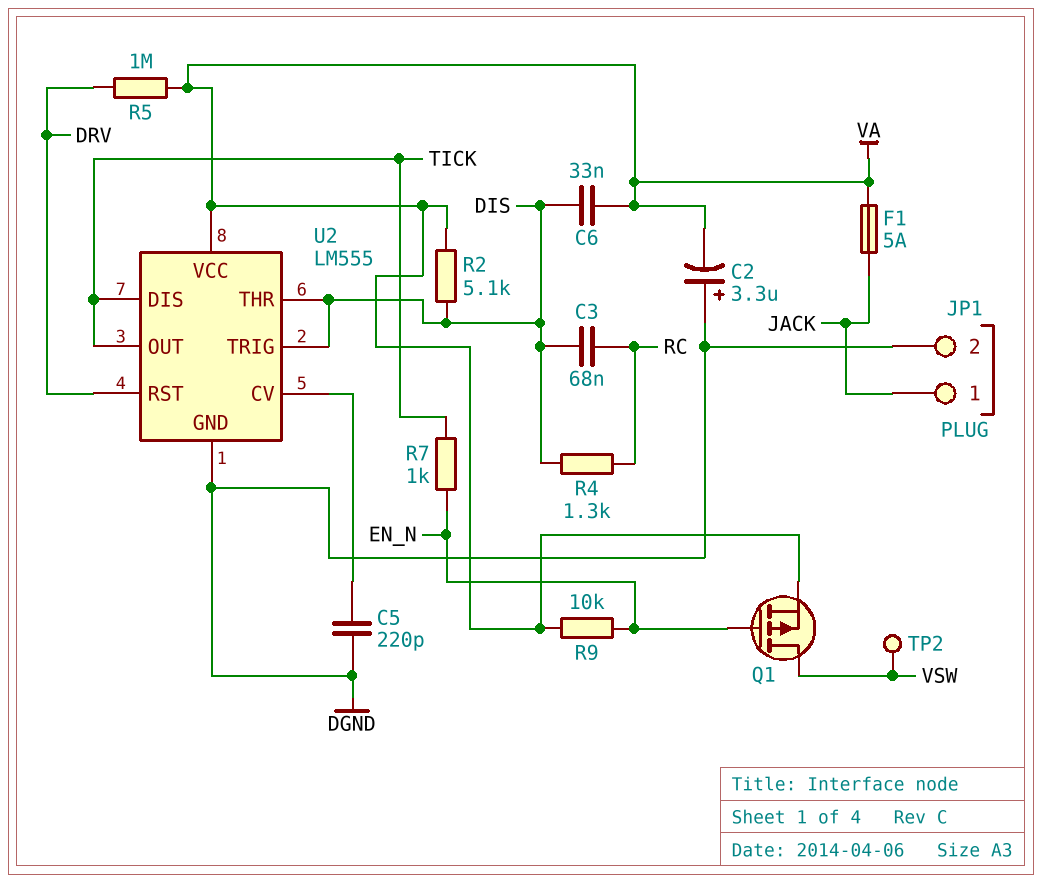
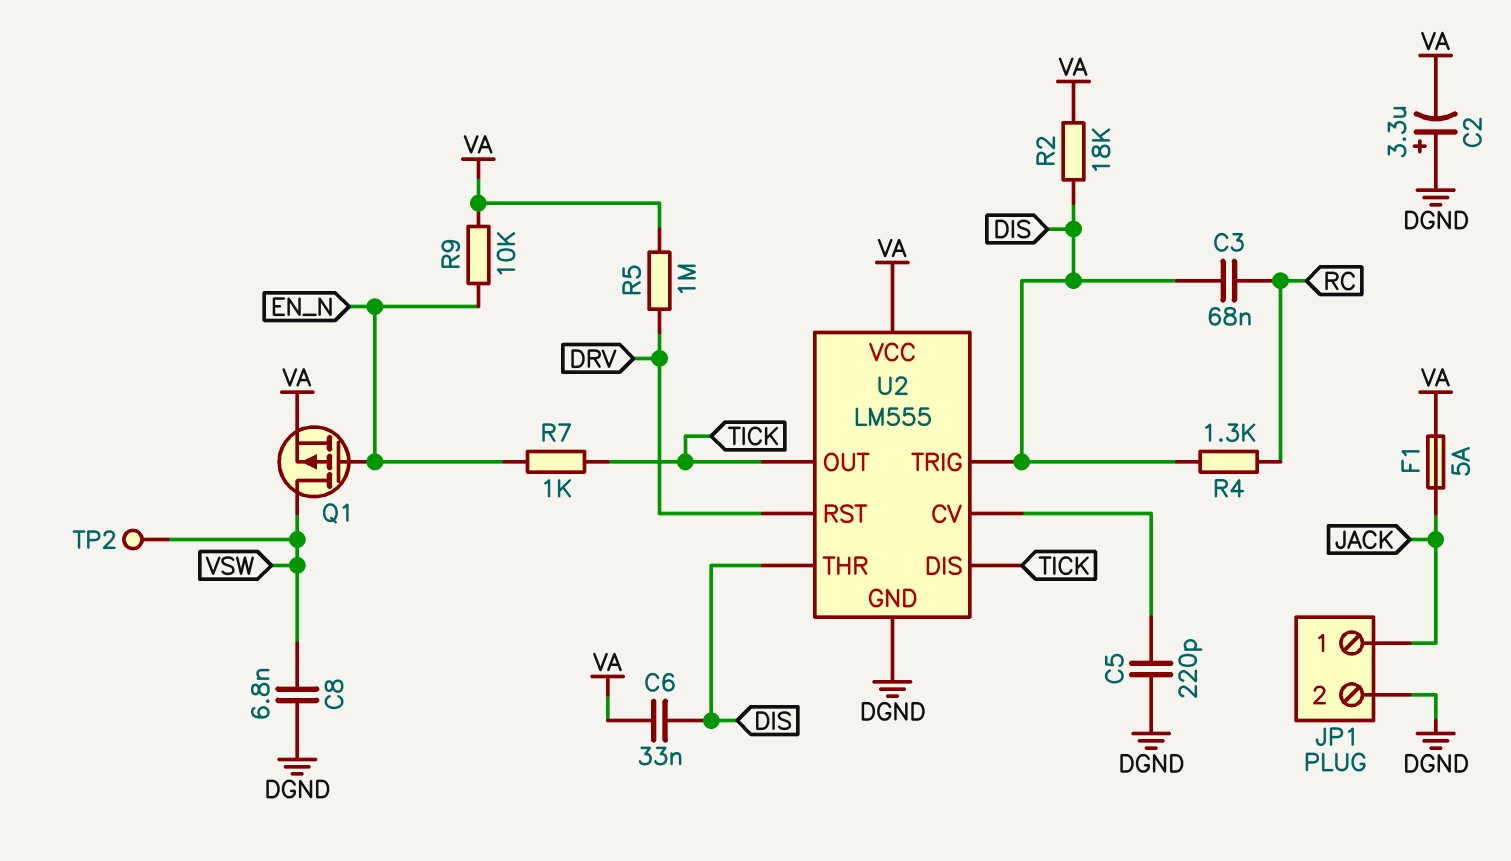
C8: none -> 6.8nF (DGND, VSW)
R2: 5.1k (DIS, VA) -> 18k (DIS, VA)

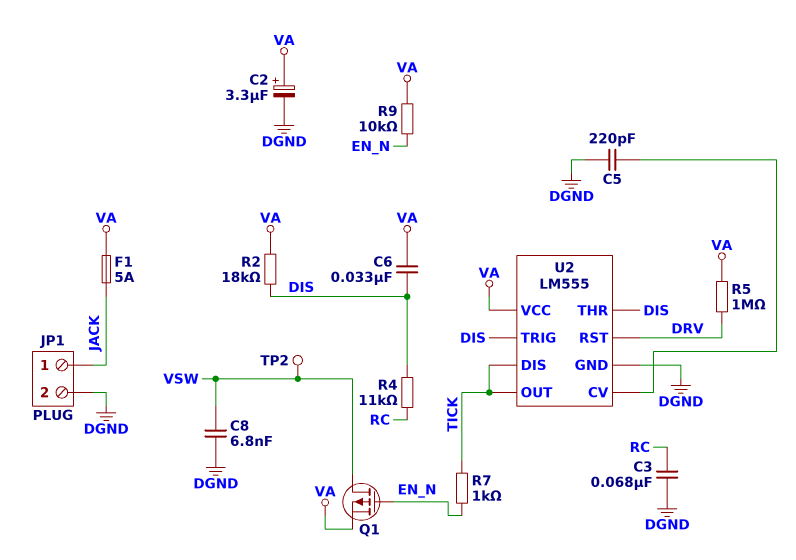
C2: 3.3uF (plus DGND, minus VA) -> 3.3uF (plus VA, minus DGND)
C3: 68nF (DIS, RC) -> 68nF (DGND, RC)
R4: 1.3k (DIS, RC) -> 11k (DIS, RC)

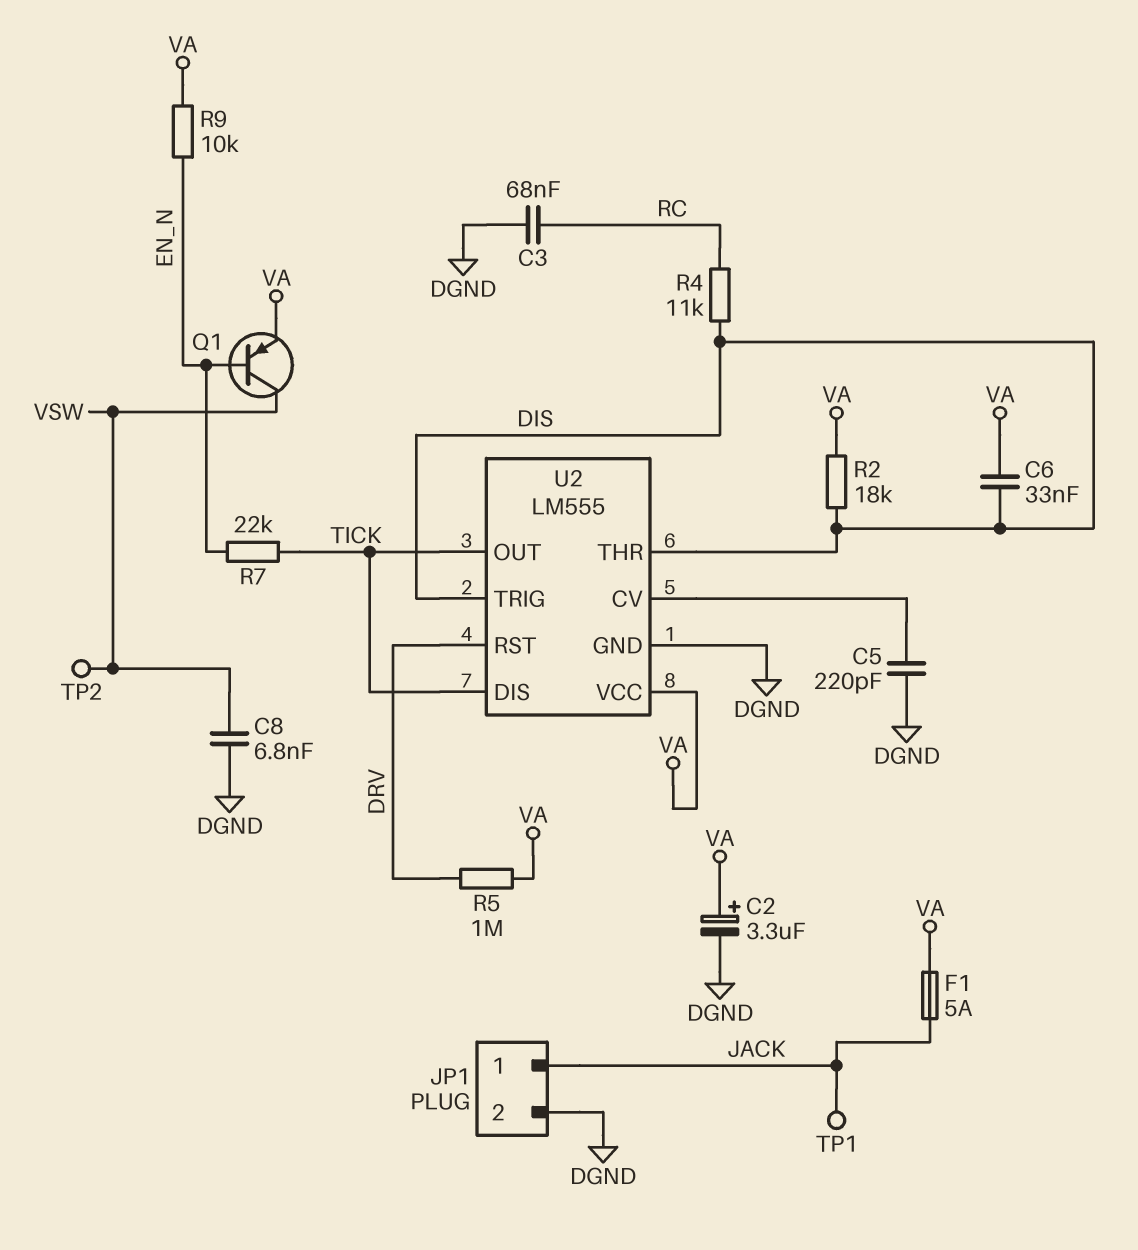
Q1: PMOS (G EN_N, D VSW, S VA) -> PNP (B EN_N, C VSW, E VA)
R7: 1k (EN_N, TICK) -> 22k (EN_N, TICK)
TP1: none -> test point (JACK)

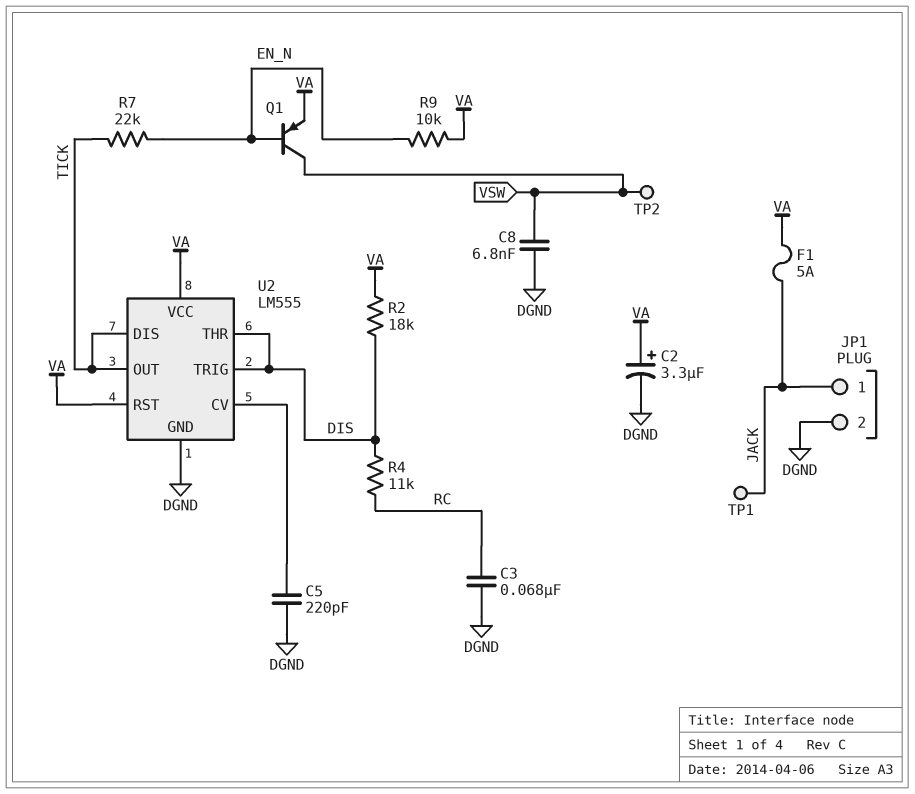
C6: 33nF (DIS, VA) -> none
R5: 1M (DRV, VA) -> none
U2 pin RST: DRV -> VA

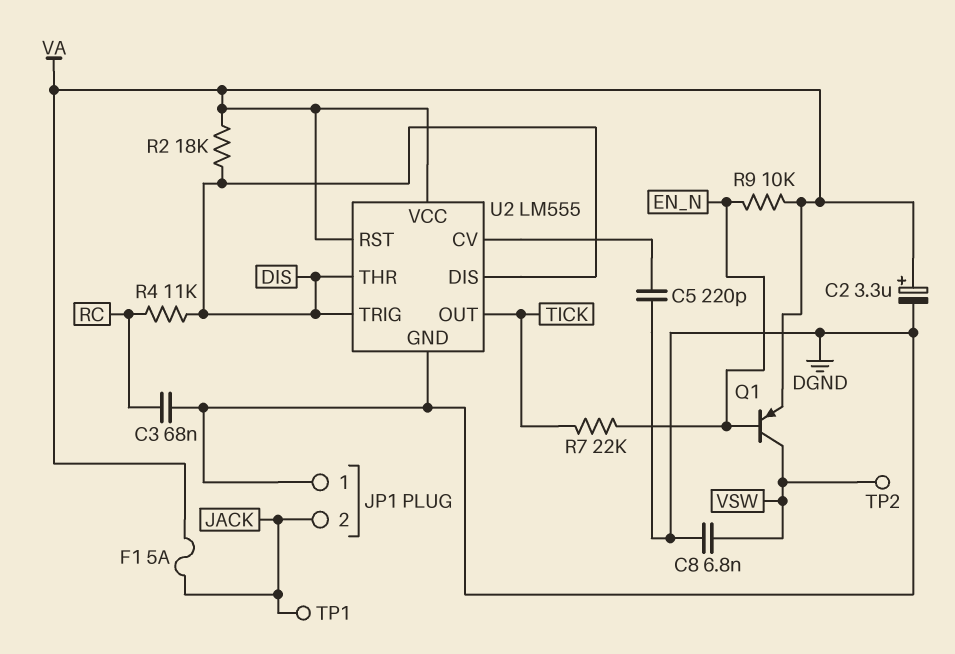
JP1 pin 1: JACK -> DGND
JP1 pin 2: DGND -> JACK
U2 pin DIS: TICK -> DIS

